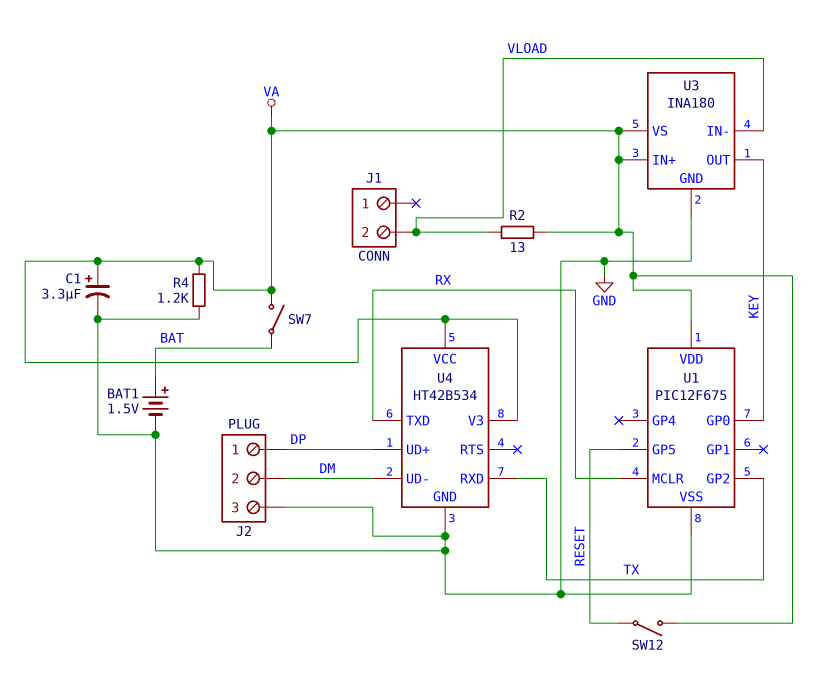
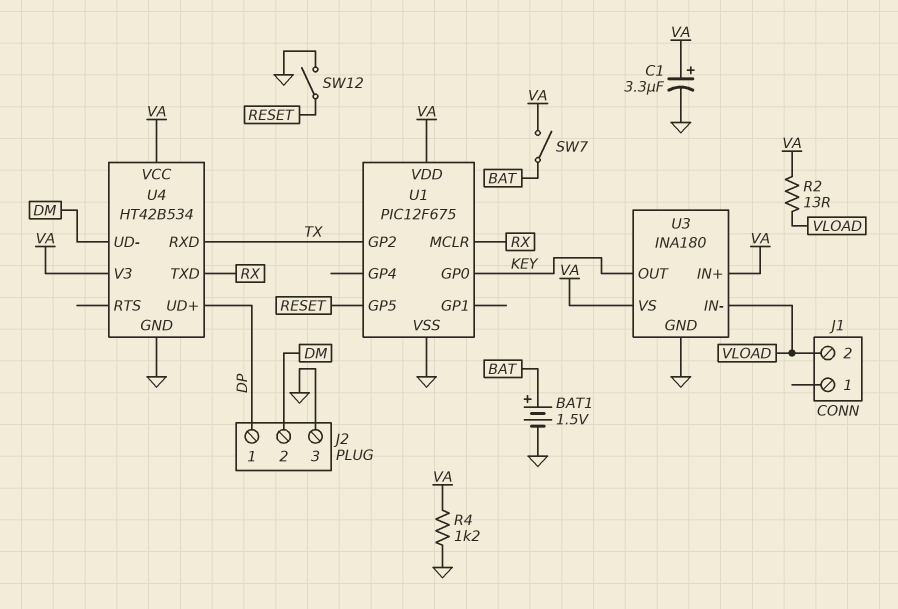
SW12: switch (RESET, VA) -> switch (GND, RESET)

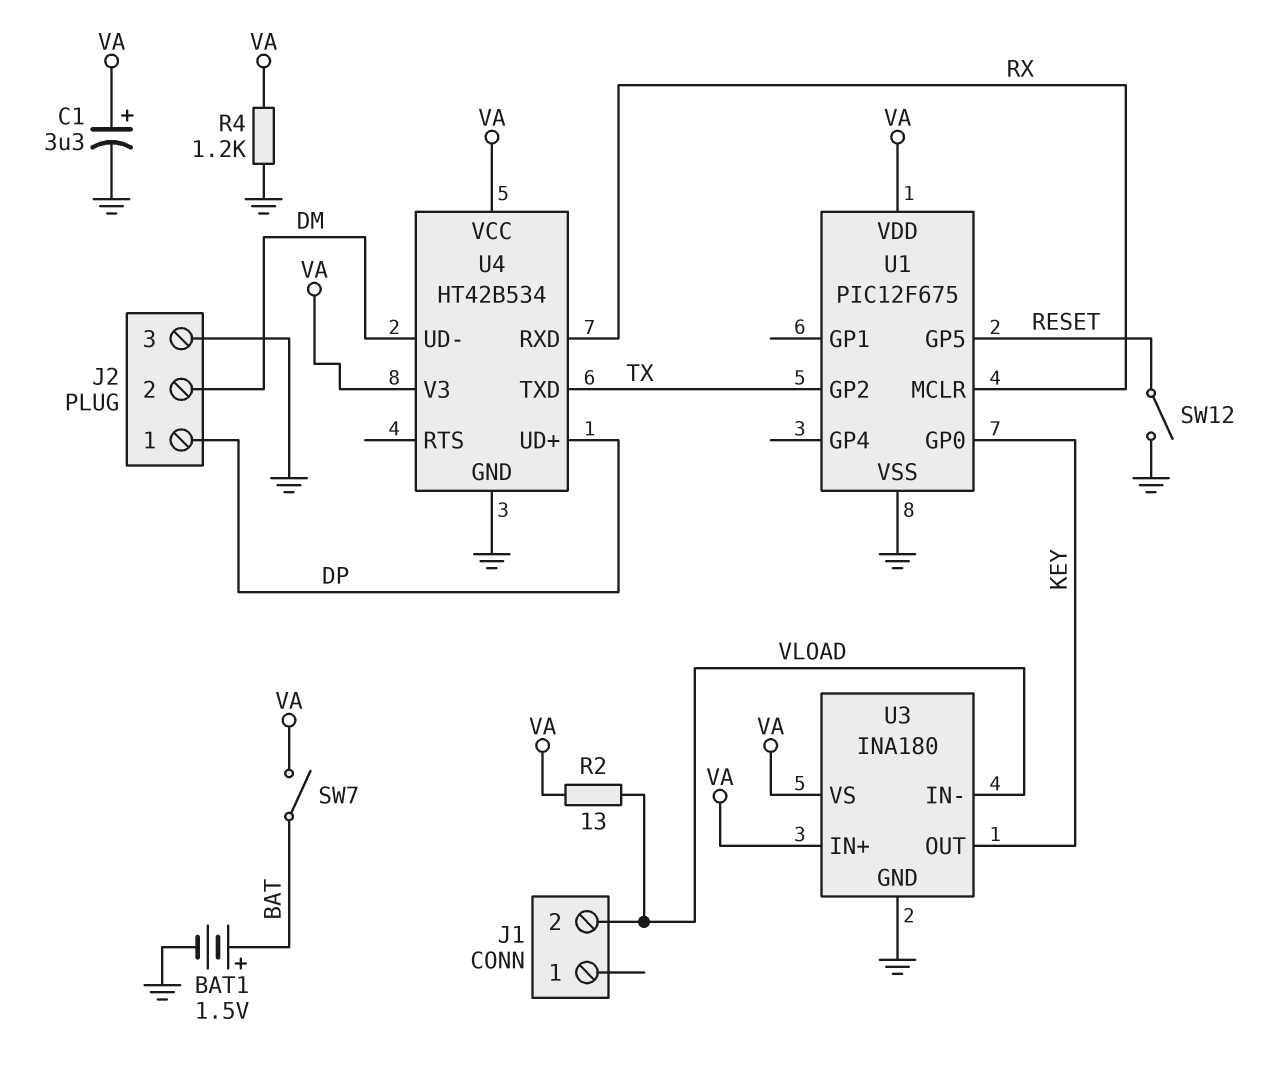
U4 pin RXD: TX -> RX
U4 pin TXD: RX -> TX

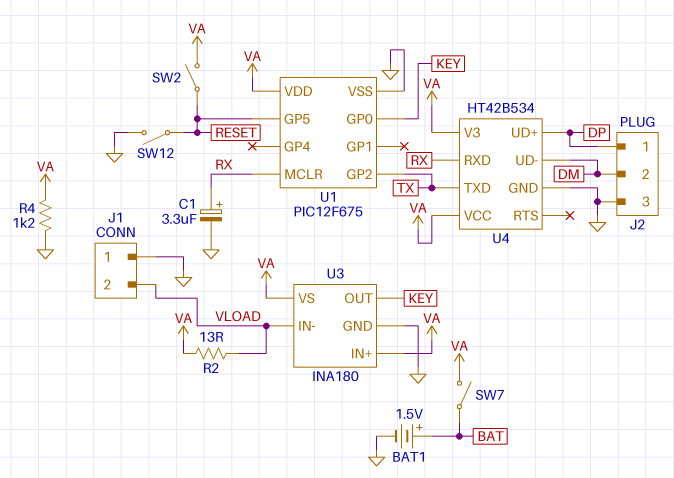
C1: 3.3uF (plus VA, minus GND) -> 3.3uF (plus RX, minus GND)
J1 pin 1: none -> GND
SW2: none -> switch (RESET, VA)

